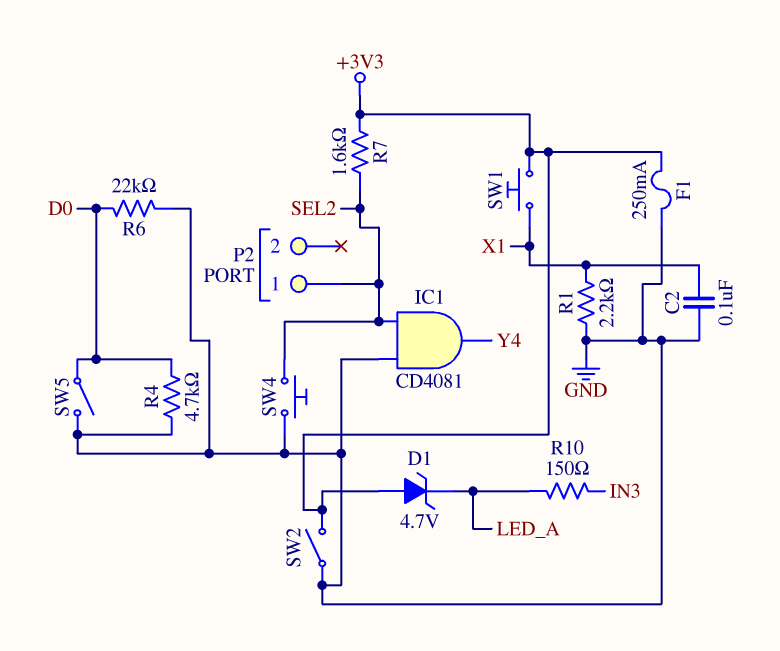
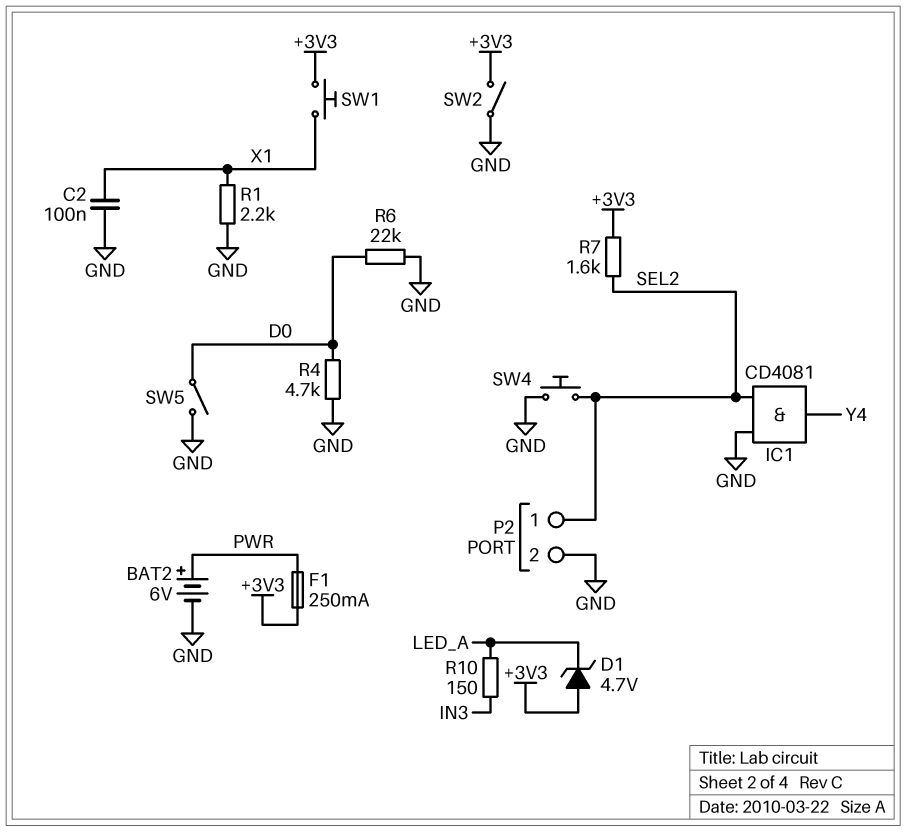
BAT2: none -> 6V (plus PWR, minus GND)
F1: 250mA (+3V3, GND) -> 250mA (+3V3, PWR)
P2 pin 2: none -> GND

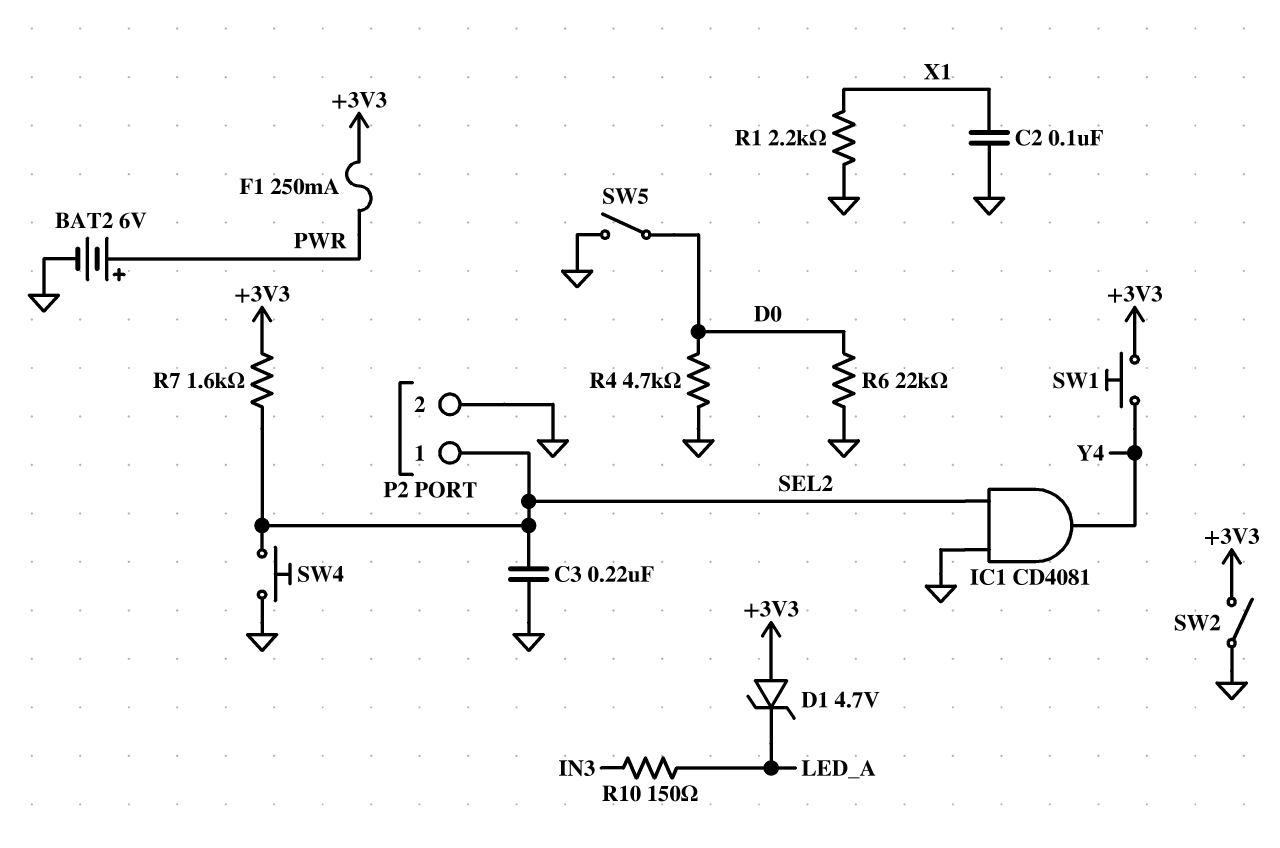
C3: none -> 220nF (GND, SEL2)
SW1: button (+3V3, X1) -> button (+3V3, Y4)

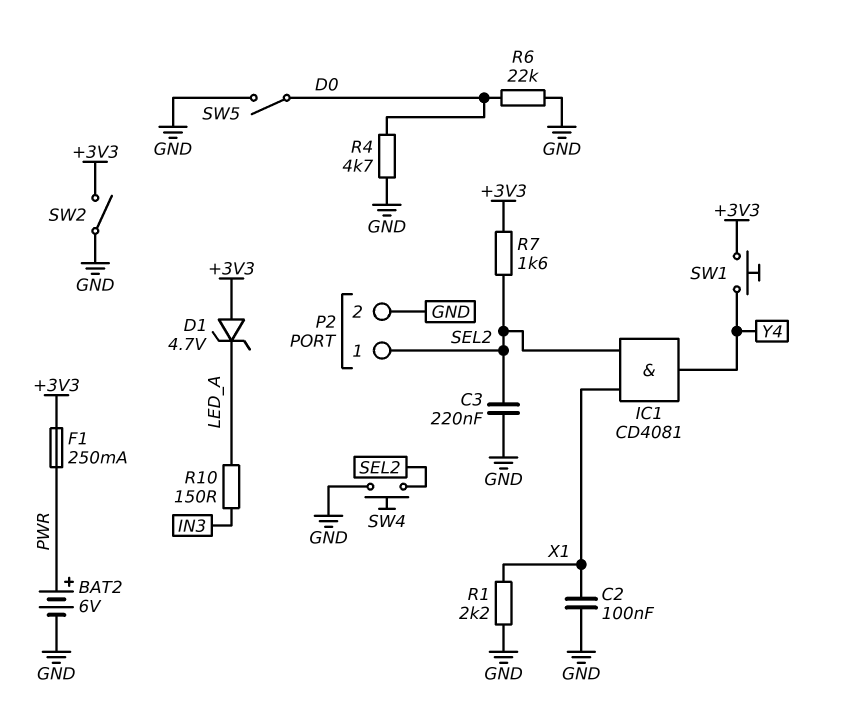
IC1: AND CD4081 (in GND, in SEL2, out Y4) -> AND CD4081 (in SEL2, in X1, out Y4)

